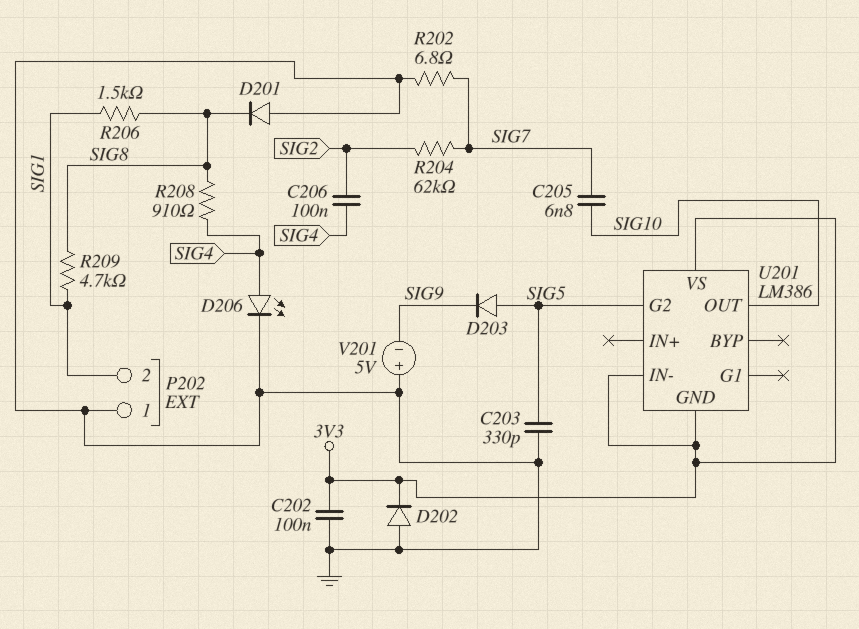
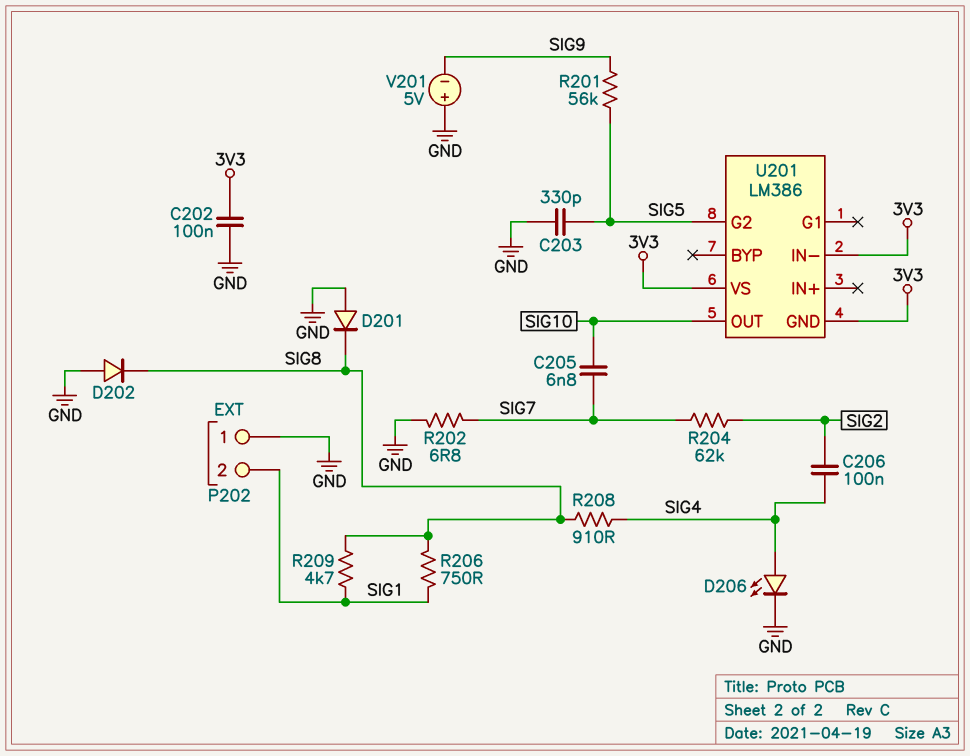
D202: diode (A GND, K 3V3) -> diode (A GND, K SIG8)
D203: diode (A SIG5, K SIG9) -> none
R201: none -> 56k (SIG5, SIG9)
R206: 1.5k (SIG1, SIG8) -> 750 (SIG1, SIG8)

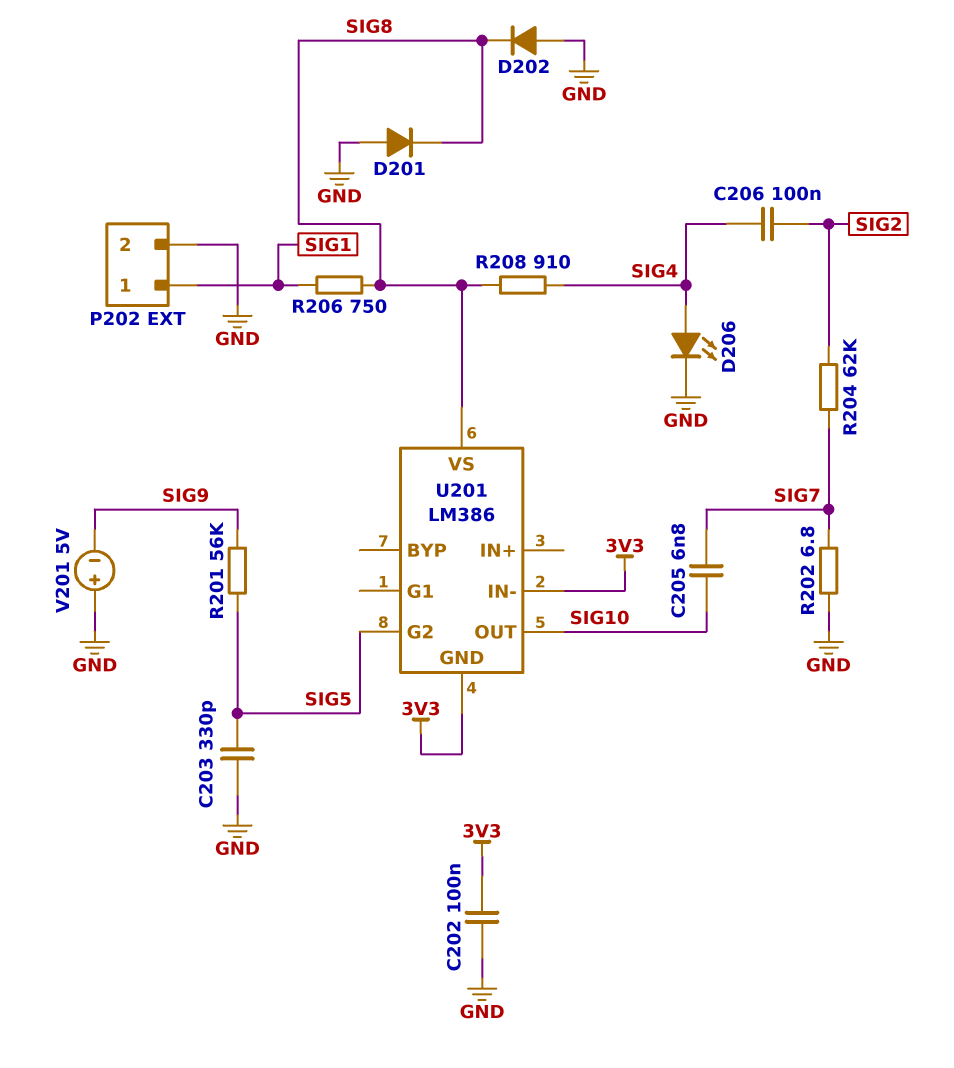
P202 pin 1: GND -> SIG1
P202 pin 2: SIG1 -> GND
R209: 4.7k (SIG1, SIG8) -> none
U201 pin VS: 3V3 -> SIG8

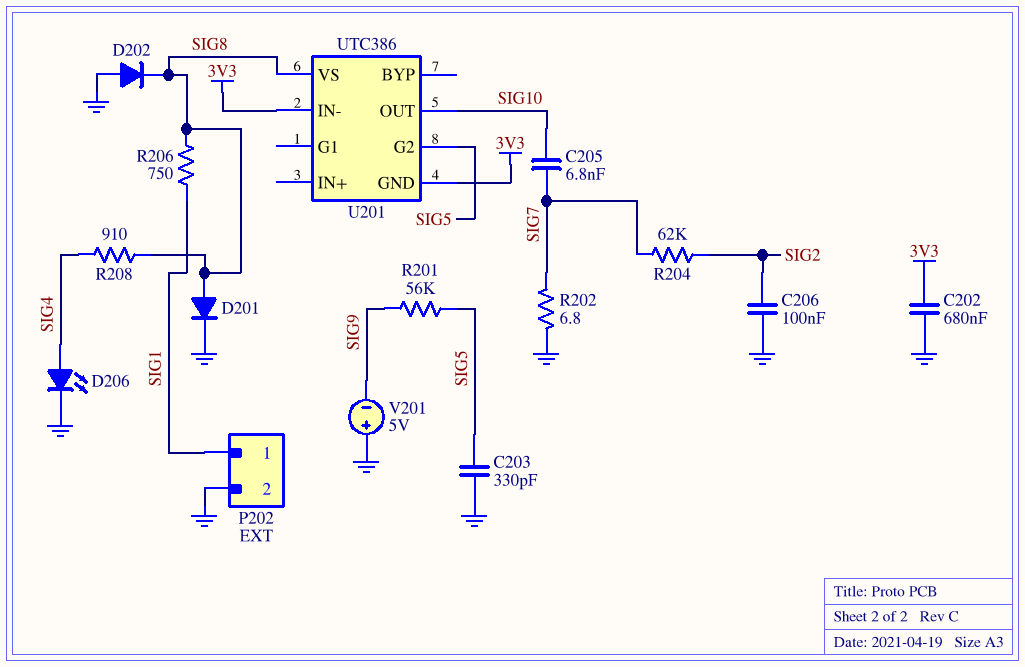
C202: 100nF (3V3, GND) -> 680nF (3V3, GND)
C206: 100nF (SIG2, SIG4) -> 100nF (GND, SIG2)
D201: diode (A GND, K SIG8) -> diode (A SIG8, K GND)
U201: LM386 -> UTC386

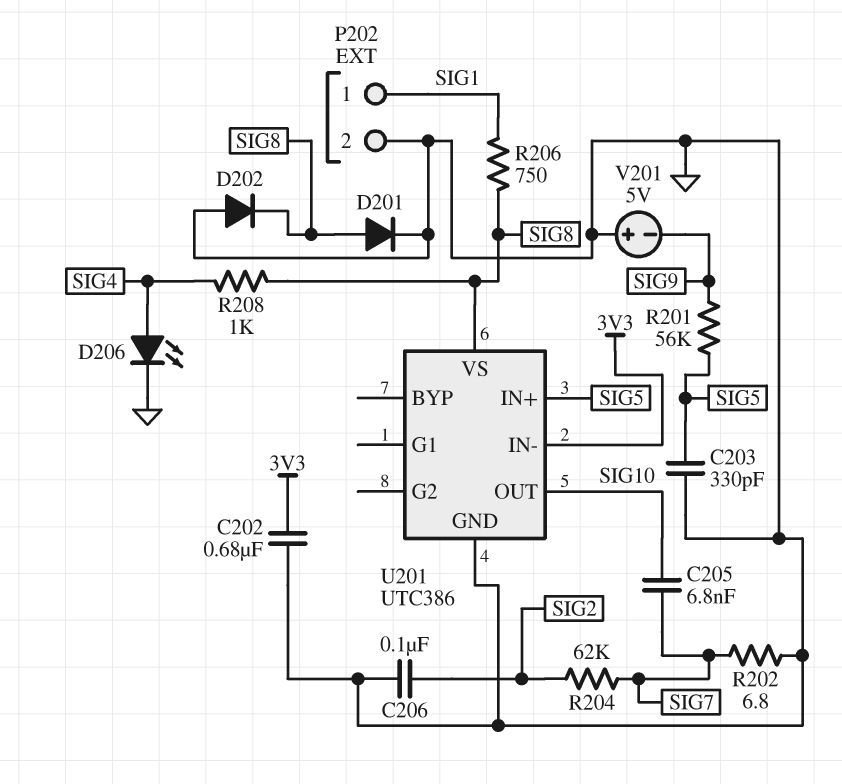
R208: 910 (SIG4, SIG8) -> 1k (SIG4, SIG8)
U201 pin G2: SIG5 -> none
U201 pin GND: 3V3 -> GND
U201 pin IN+: none -> SIG5

